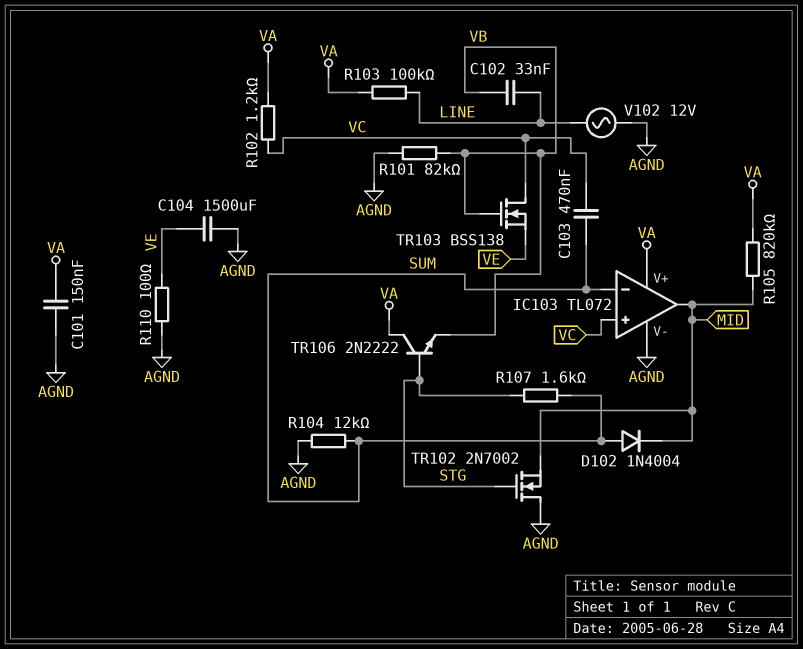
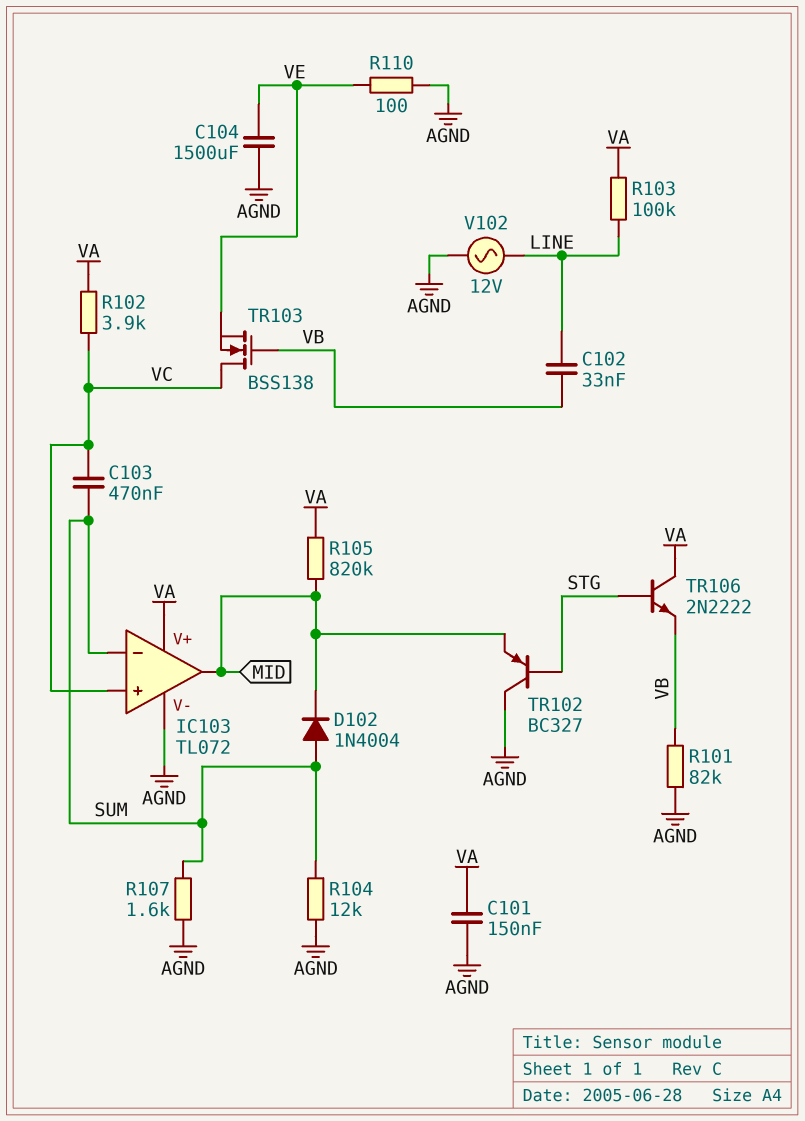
R102: 1.2k (VA, VC) -> 3.9k (VA, VC)
R107: 1.6k (STG, SUM) -> 1.6k (AGND, SUM)
TR102: NMOS 2N7002 (G STG, D AGND, S MID) -> PNP BC327 (B STG, C AGND, E MID)

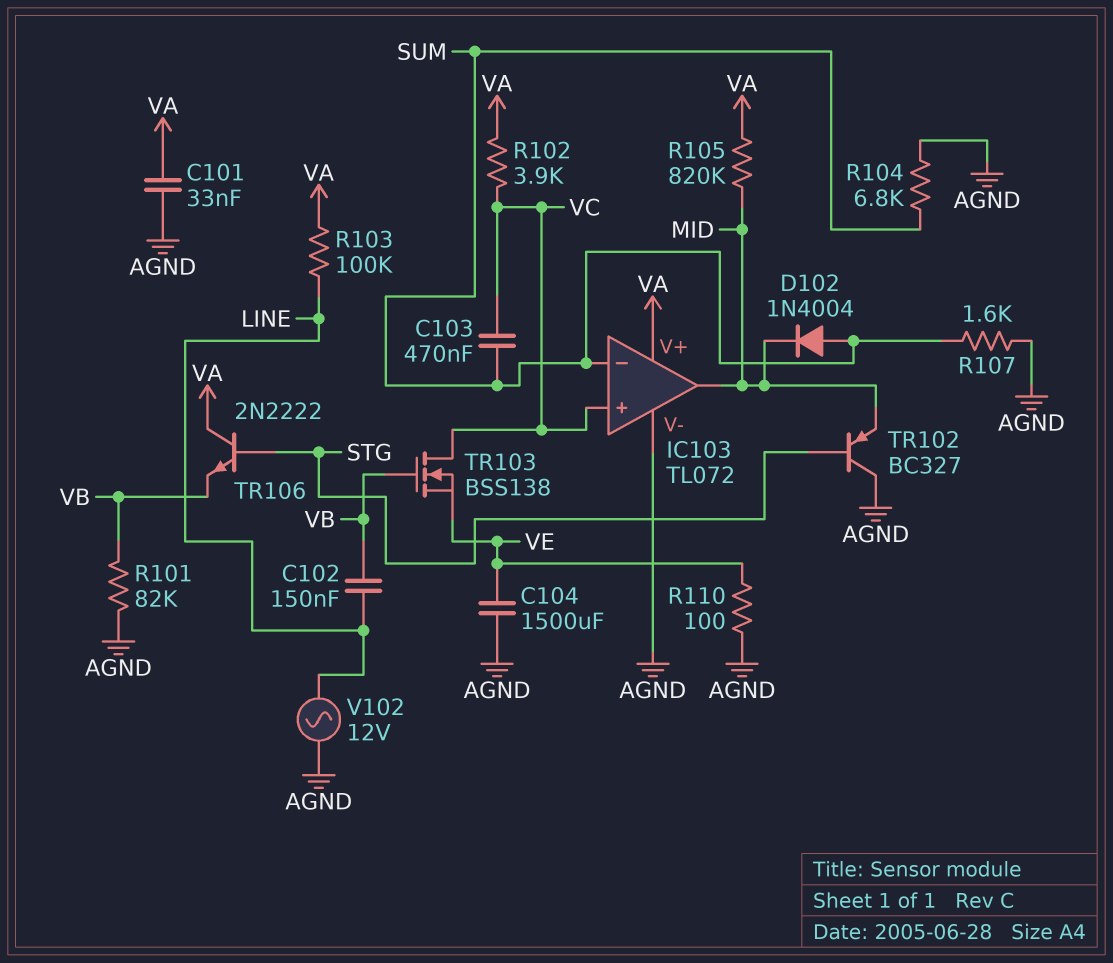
C101: 150nF (AGND, VA) -> 33nF (AGND, VA)
C102: 33nF (LINE, VB) -> 150nF (LINE, VB)
R104: 12k (AGND, SUM) -> 6.8k (AGND, SUM)

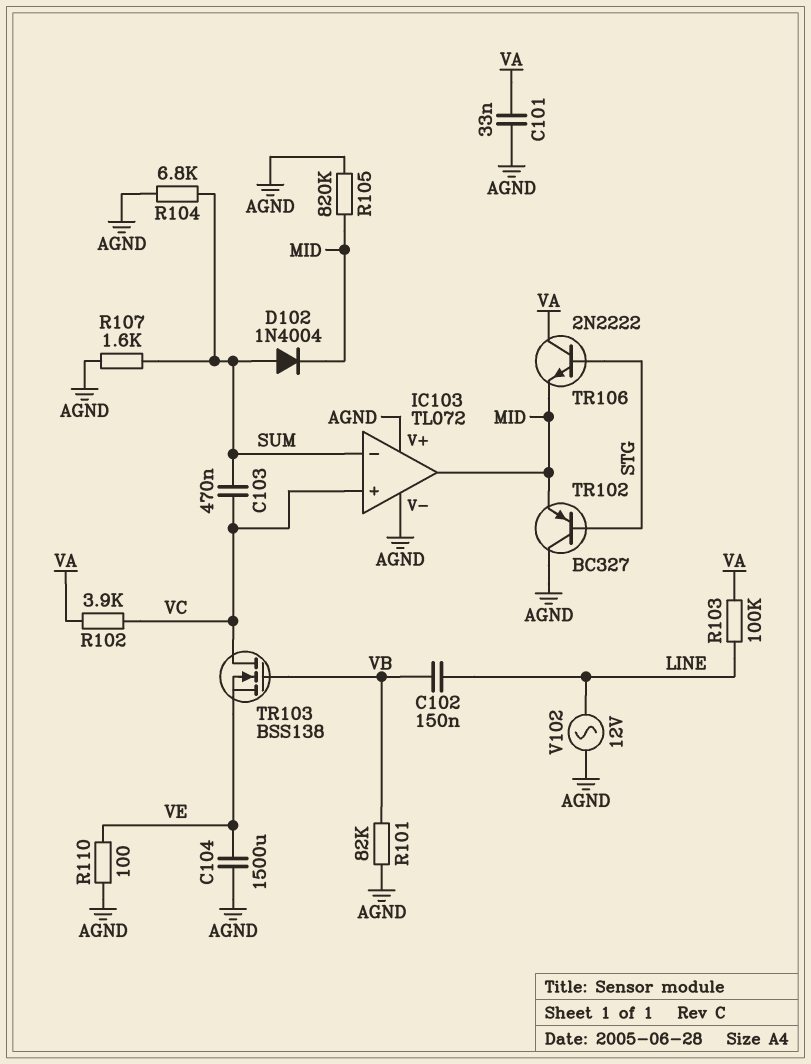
IC103 pin V+: VA -> AGND
R105: 820k (MID, VA) -> 820k (AGND, MID)
TR106: NPN 2N2222 (B STG, C VA, E VB) -> NPN 2N2222 (B STG, C VA, E MID)

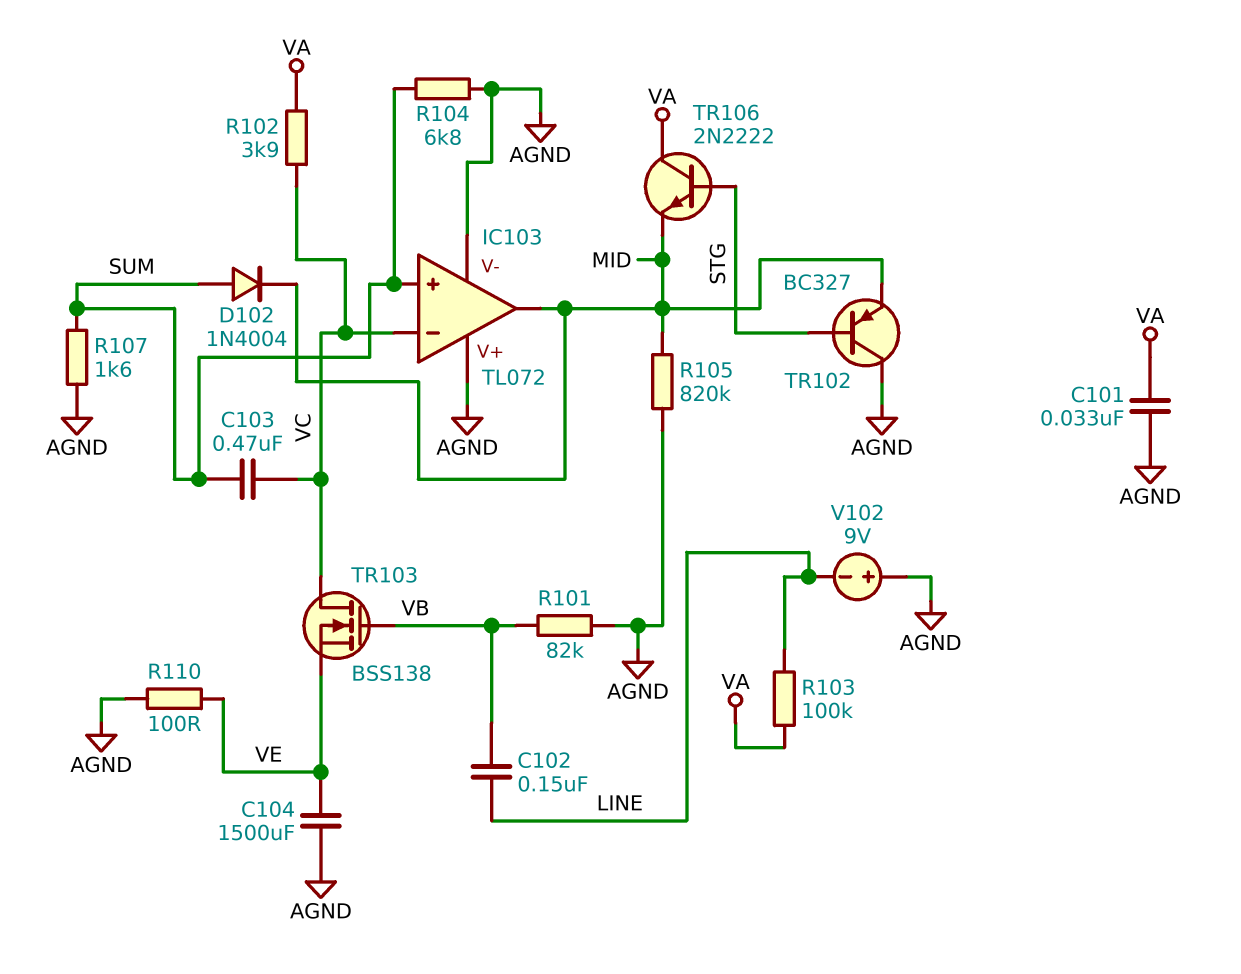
IC103 pin in+: VC -> SUM
IC103 pin in-: SUM -> VC
V102: AC 12V (AGND, LINE) -> 9V (plus AGND, minus LINE)

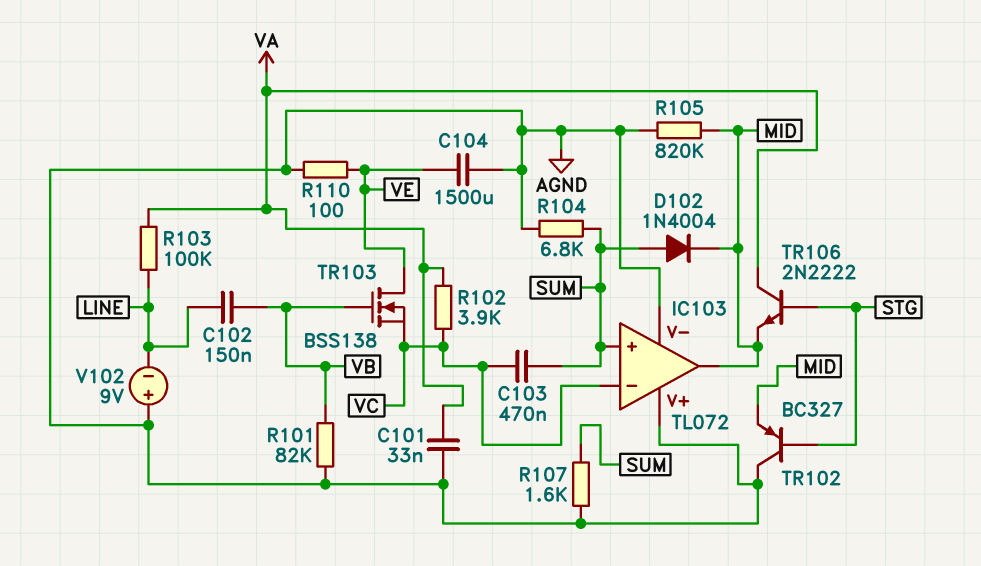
TR103: NMOS BSS138 (G VB, D VC, S VE) -> NMOS BSS138 (G VB, D VE, S VC)

